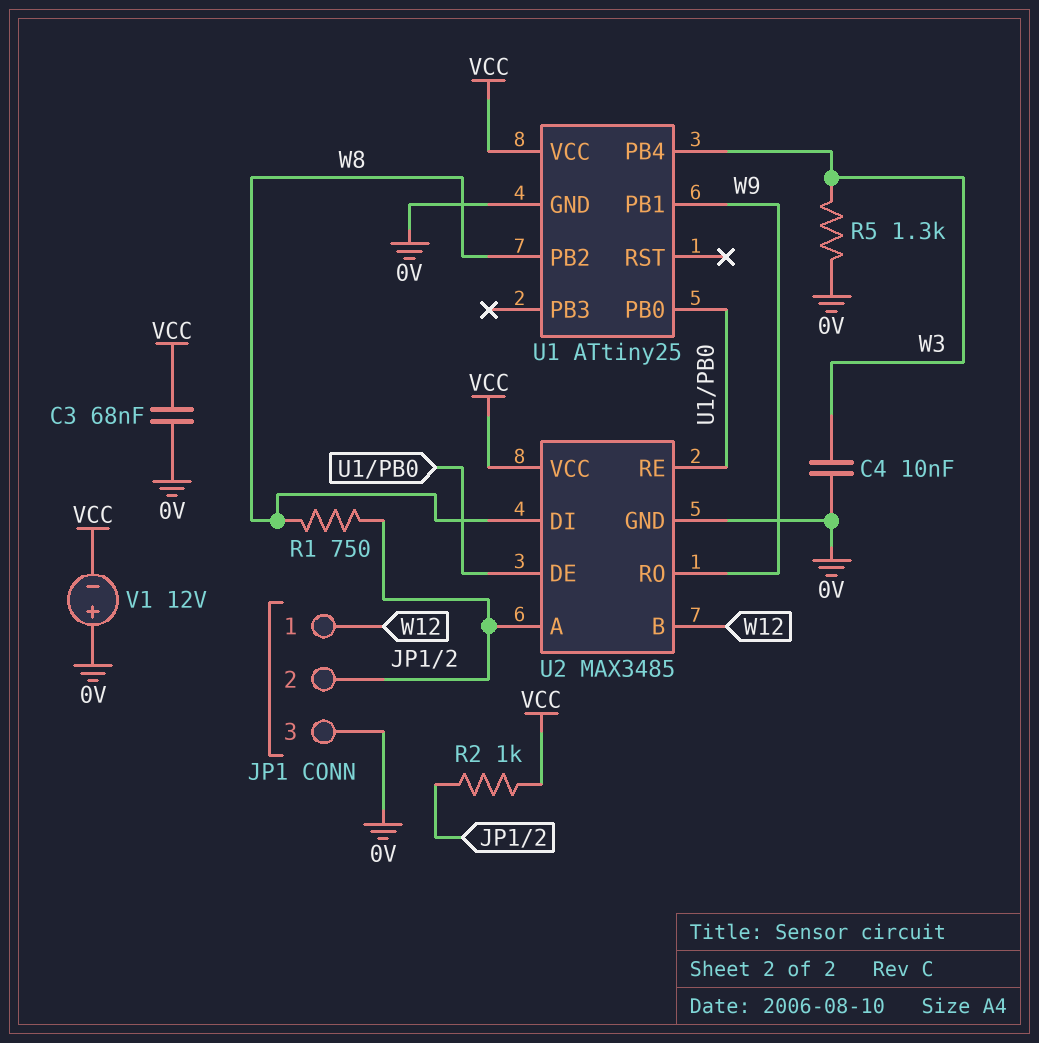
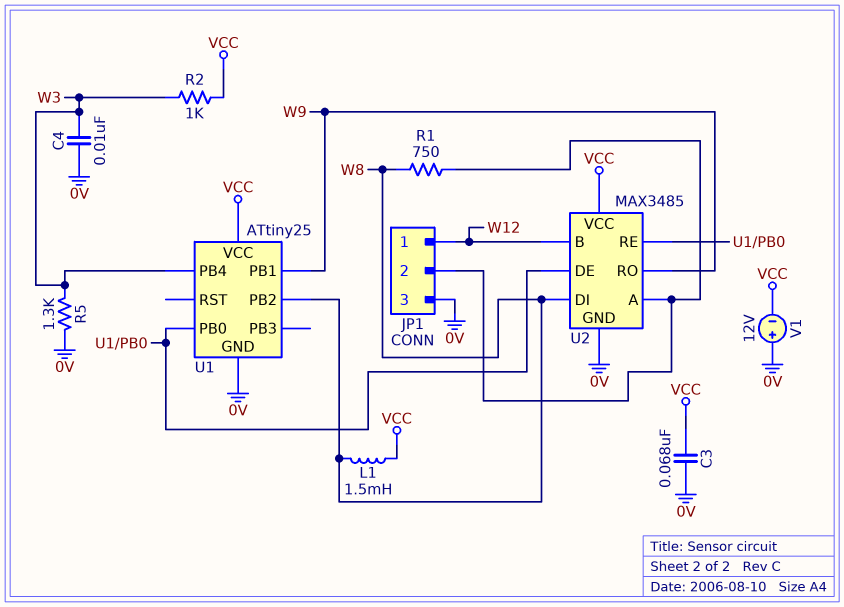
L1: none -> 1.5mH (VCC, W8)
R2: 1k (JP1/2, VCC) -> 1k (VCC, W3)

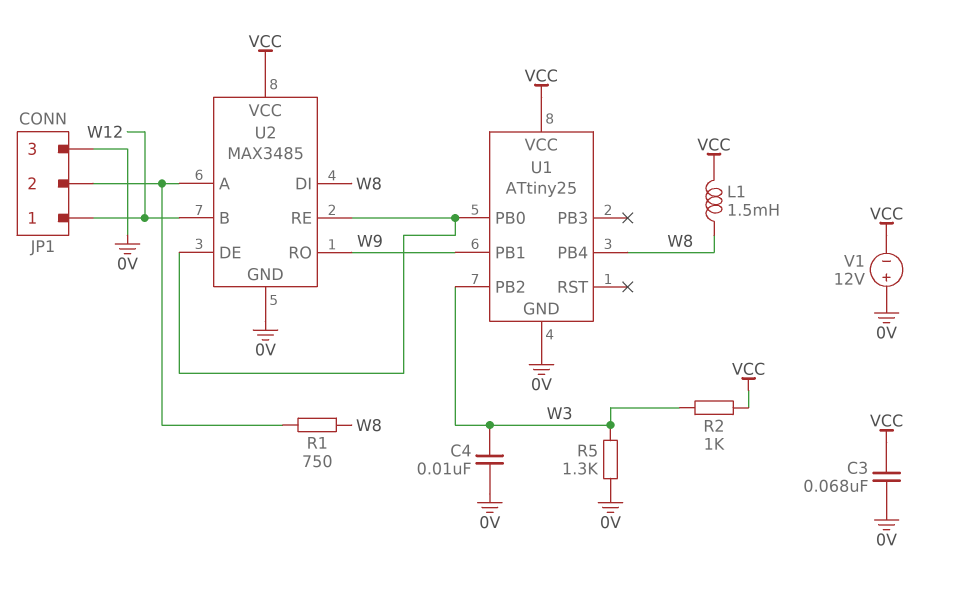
U1 pin PB2: W8 -> W3
U1 pin PB4: W3 -> W8

